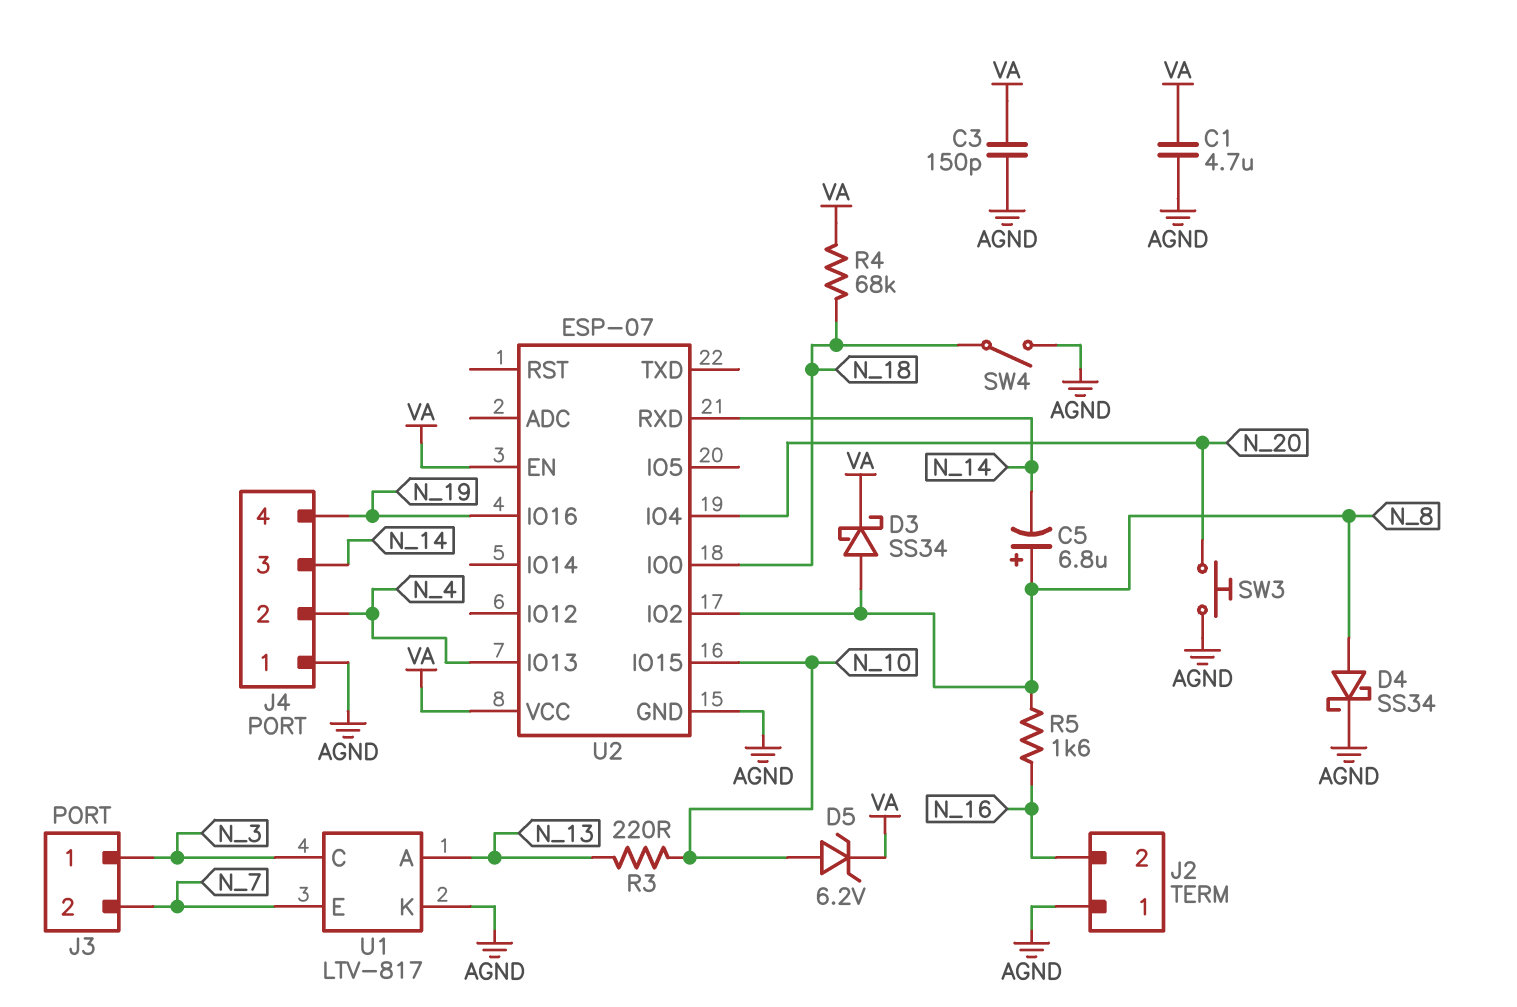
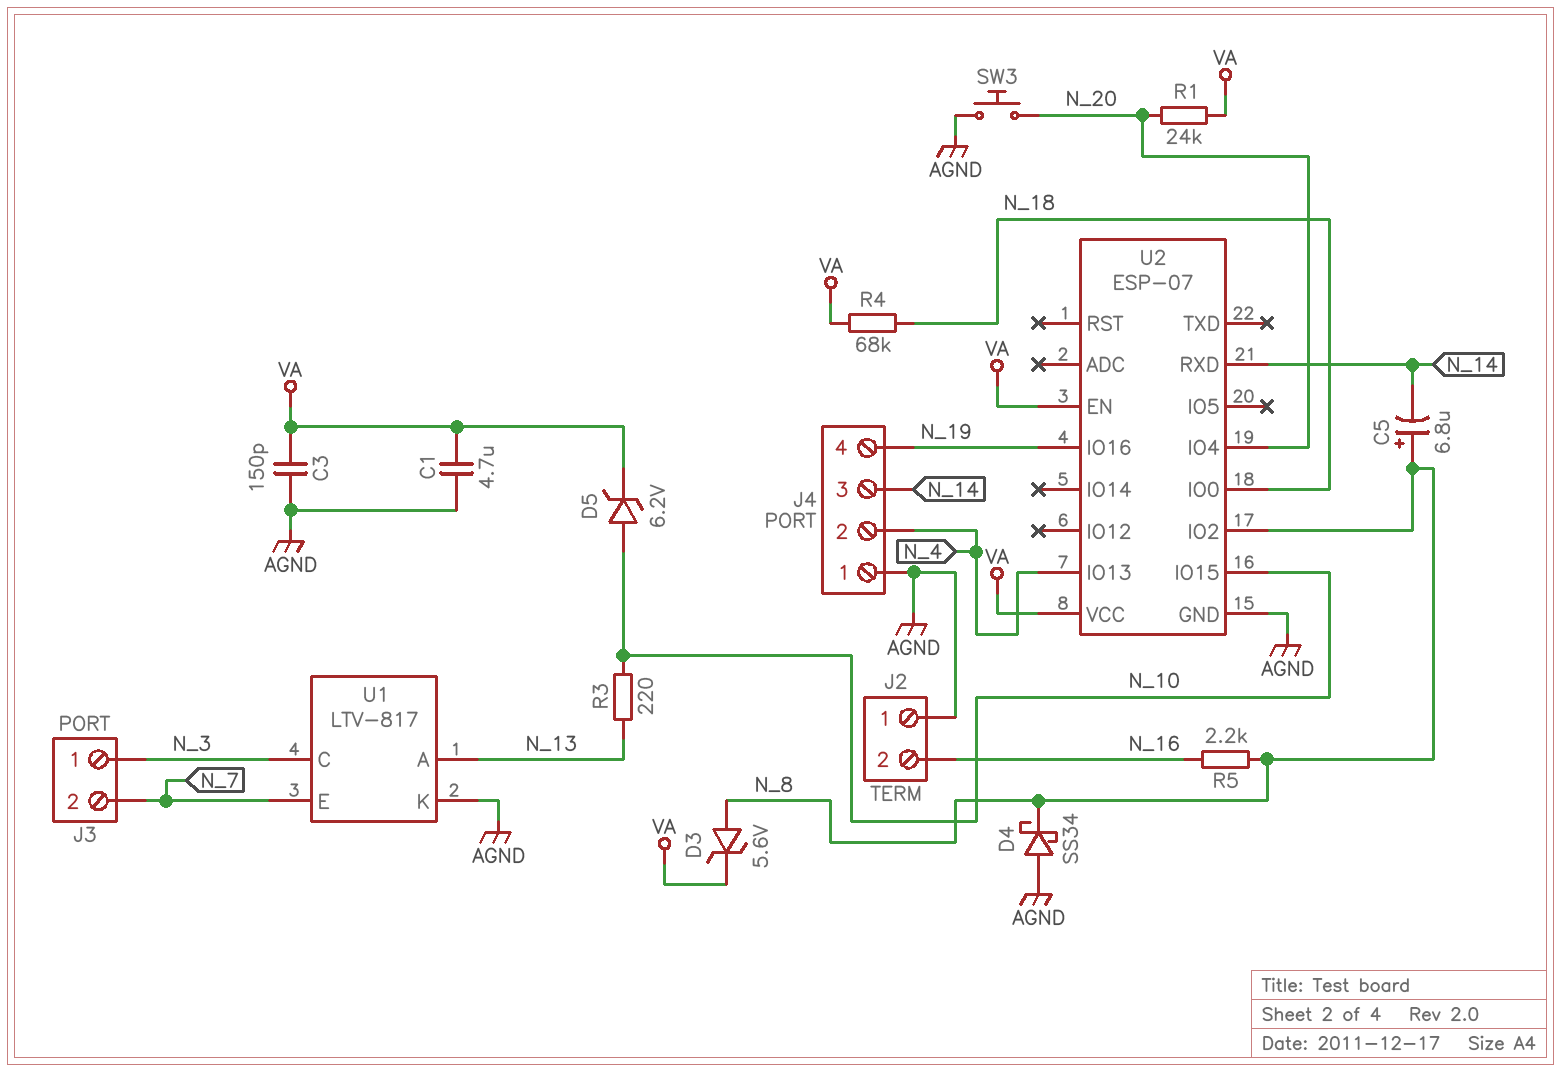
D3: schottky SS34 (A N_8, K VA) -> zener 5.6V (A N_8, K VA)
D4: schottky SS34 (A N_8, K AGND) -> schottky SS34 (A AGND, K N_8)
R1: none -> 24k (N_20, VA)
R5: 1.6k (N_8, N_16) -> 2.2k (N_8, N_16)
SW4: switch (AGND, N_18) -> none

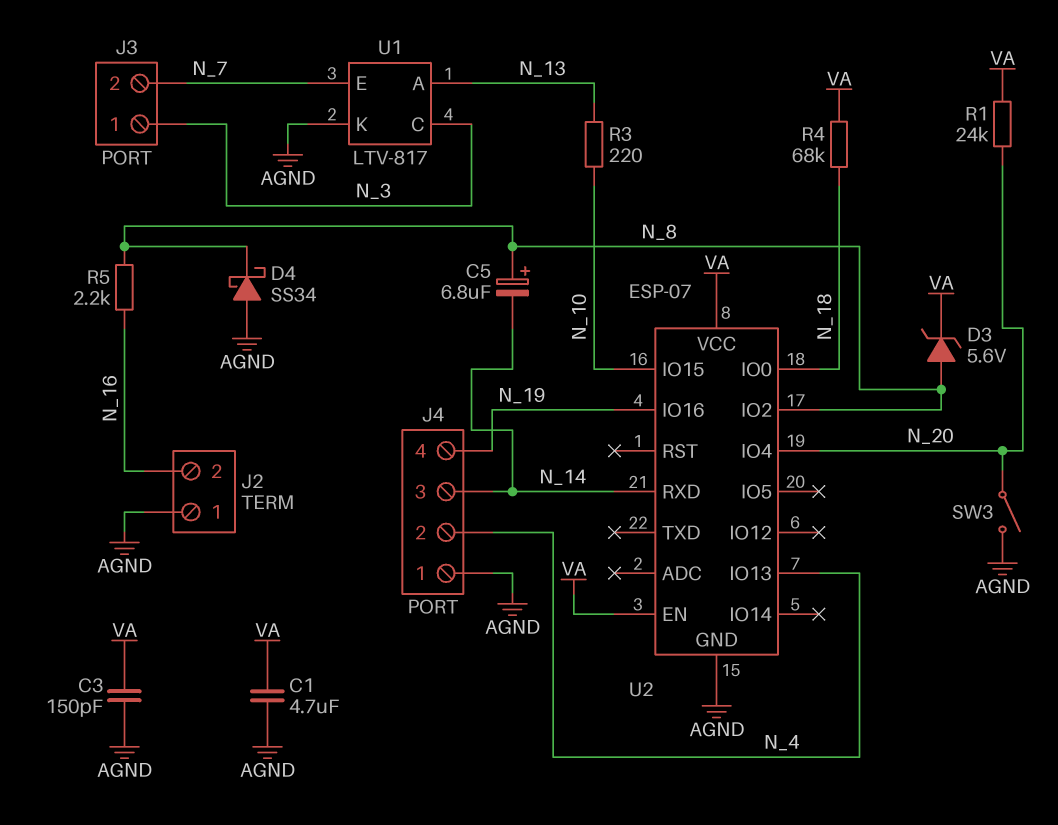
D5: zener 6.2V (A N_10, K VA) -> none
SW3: button (AGND, N_20) -> switch (AGND, N_20)

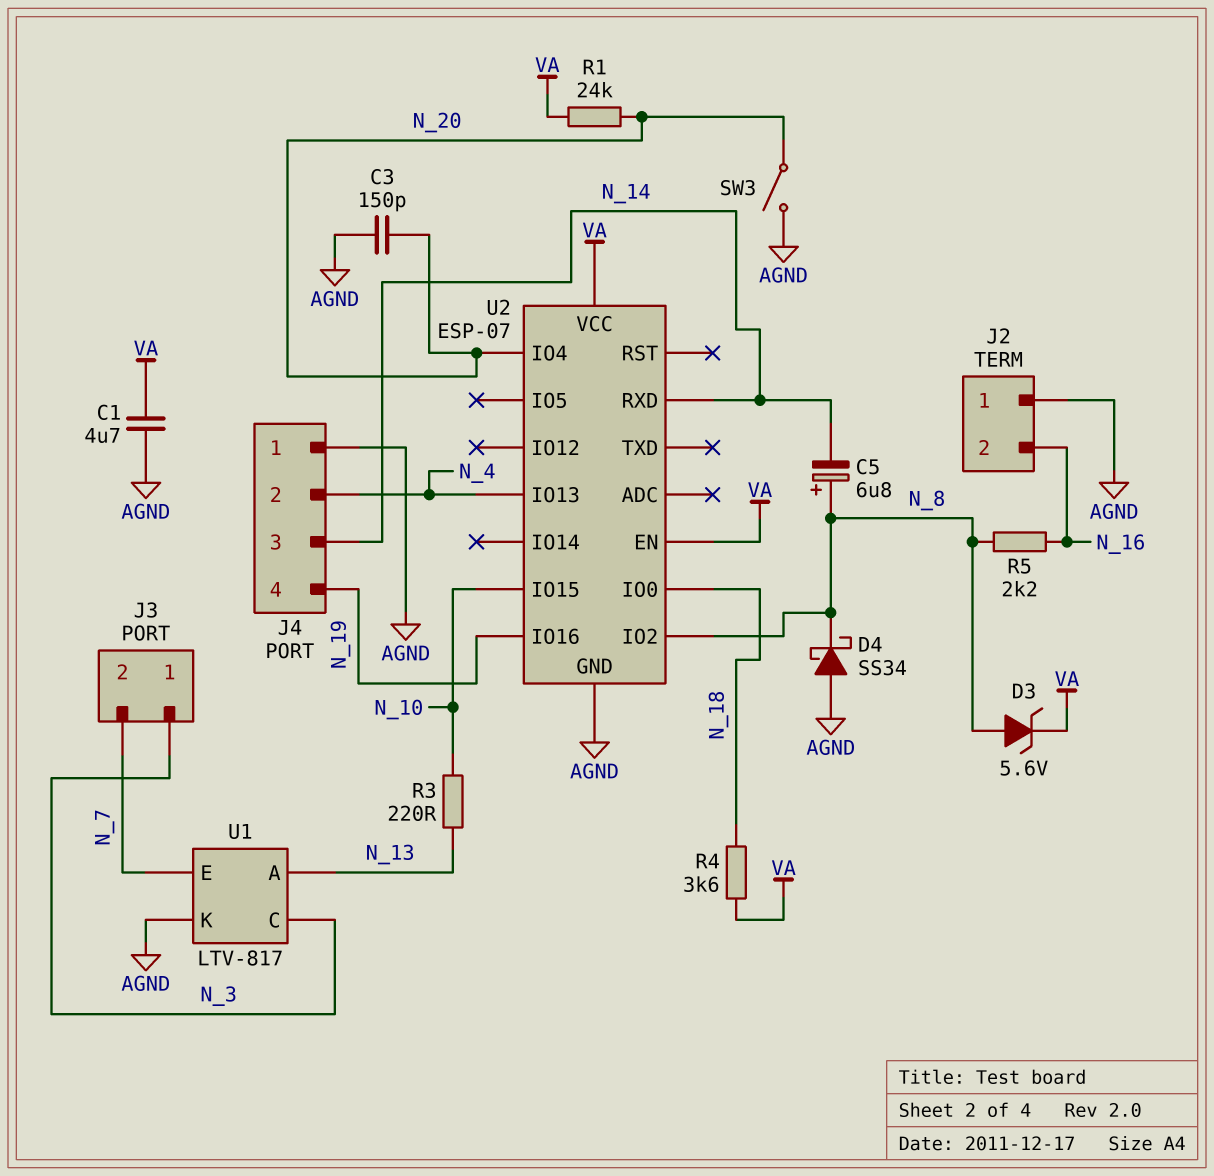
C3: 150pF (AGND, VA) -> 150pF (AGND, N_20)
R4: 68k (N_18, VA) -> 3.6k (N_18, VA)

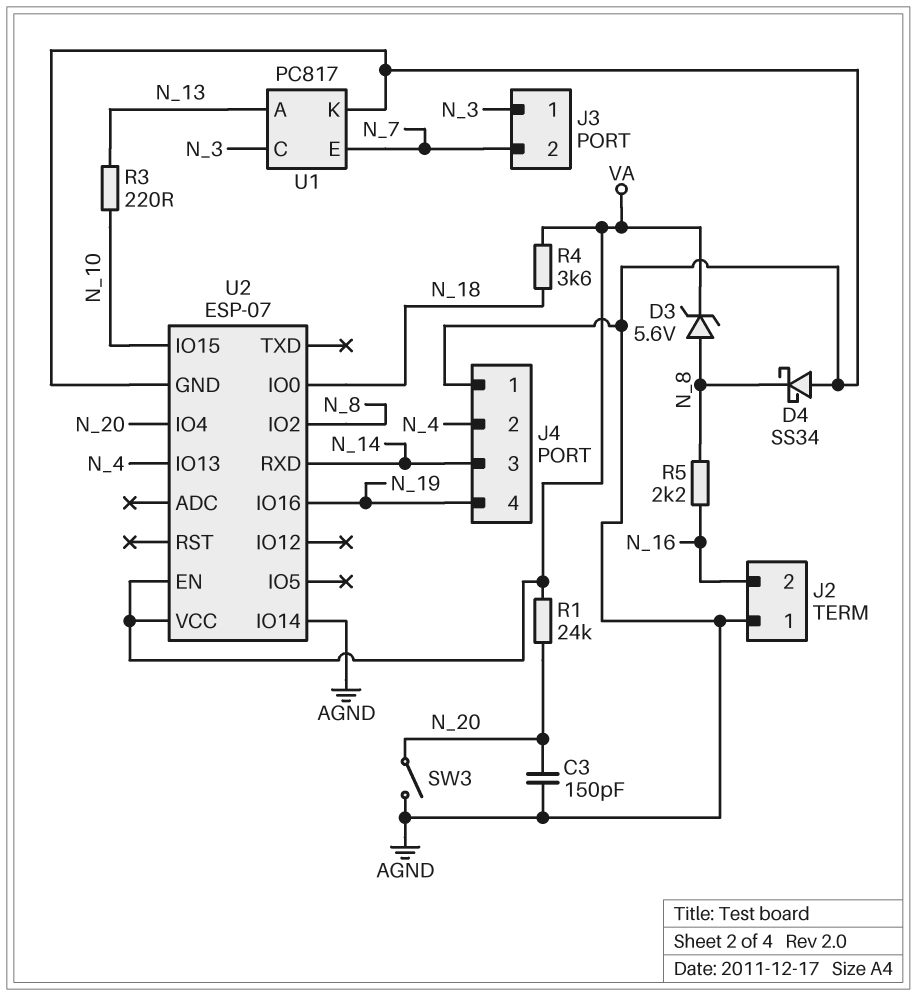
C1: 4.7uF (AGND, VA) -> none
C5: 6.8uF (plus N_8, minus N_14) -> none
U1: LTV-817 -> PC817
U2 pin IO14: none -> AGND

